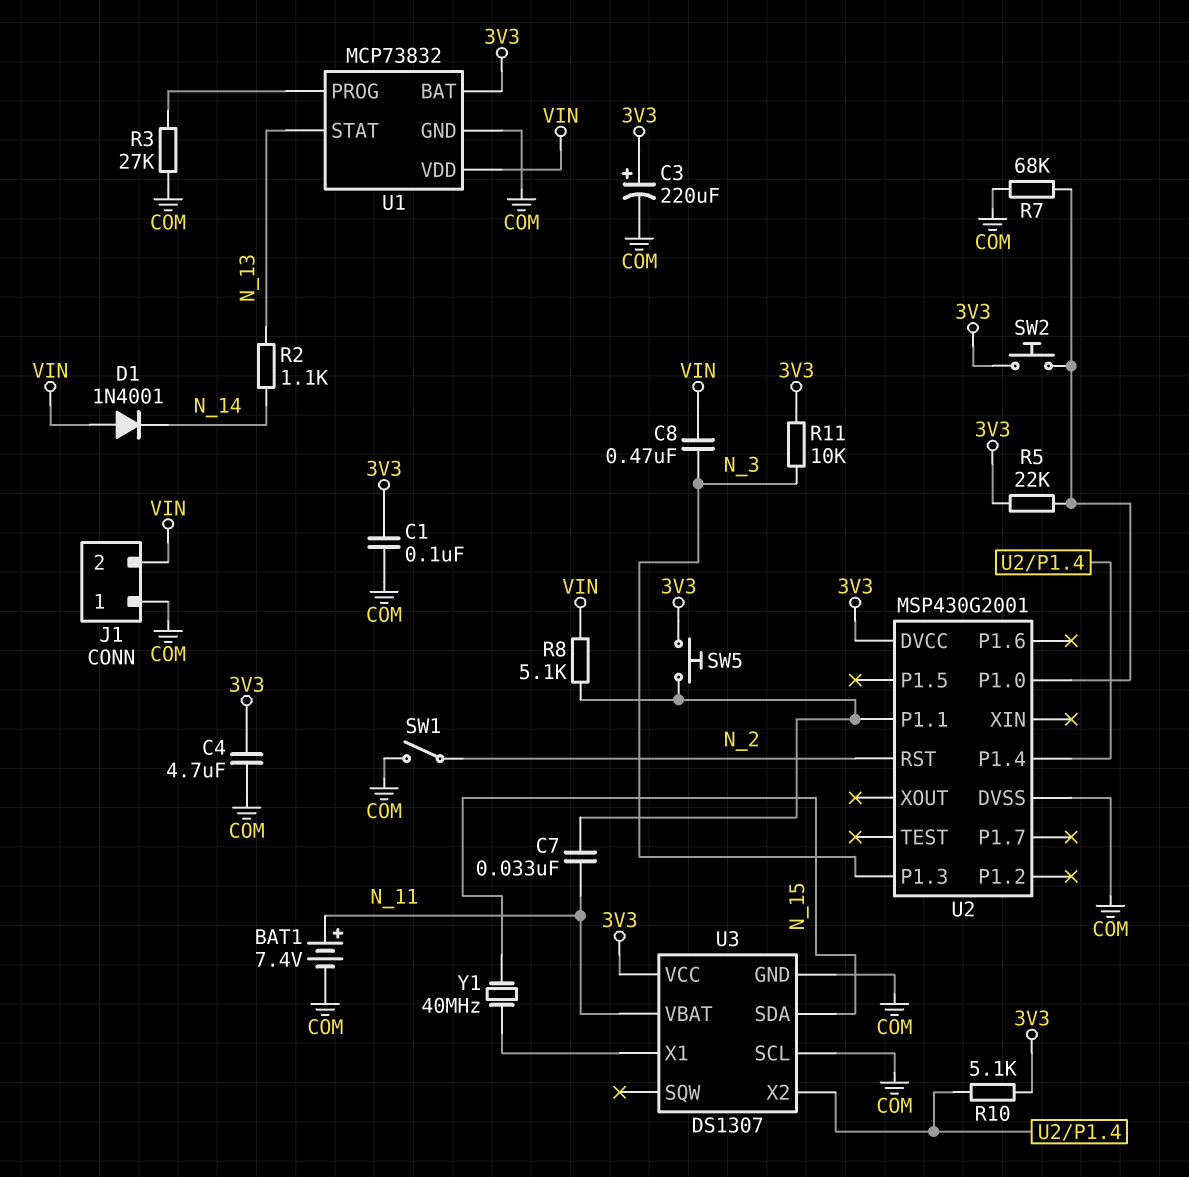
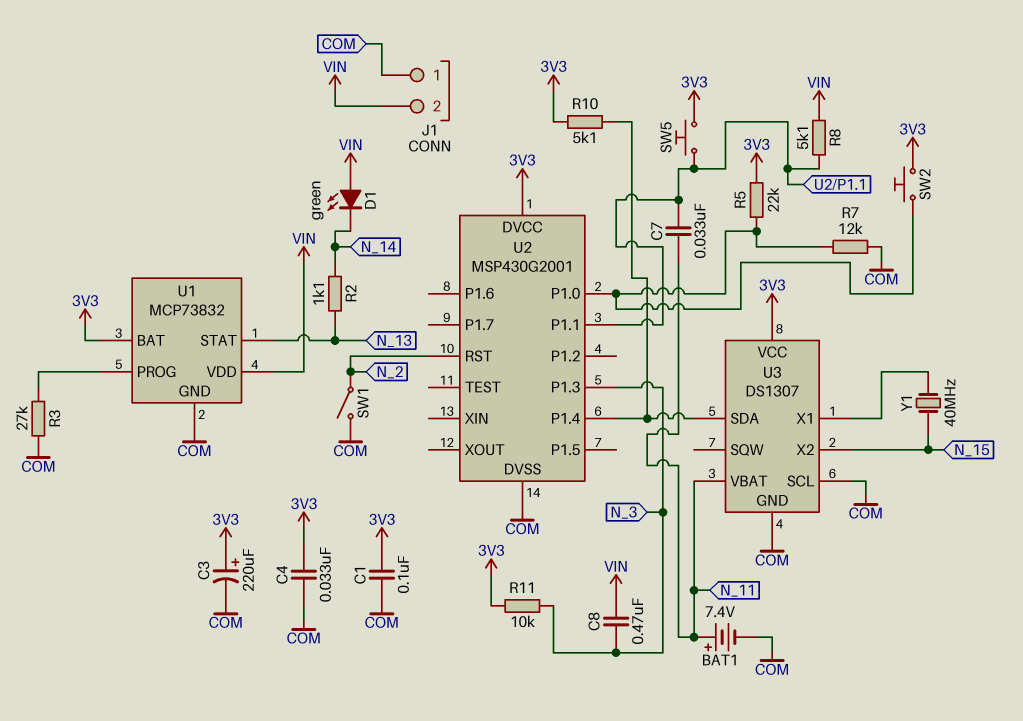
C4: 4.7uF (3V3, COM) -> 33nF (3V3, COM)
D1: diode 1N4001 (A VIN, K N_14) -> LED green (A VIN, K N_14)
R7: 68k (COM, U2/P1.0) -> 12k (COM, U2/P1.0)
U3 pin SDA: N_15 -> U2/P1.4
U3 pin X2: U2/P1.4 -> N_15

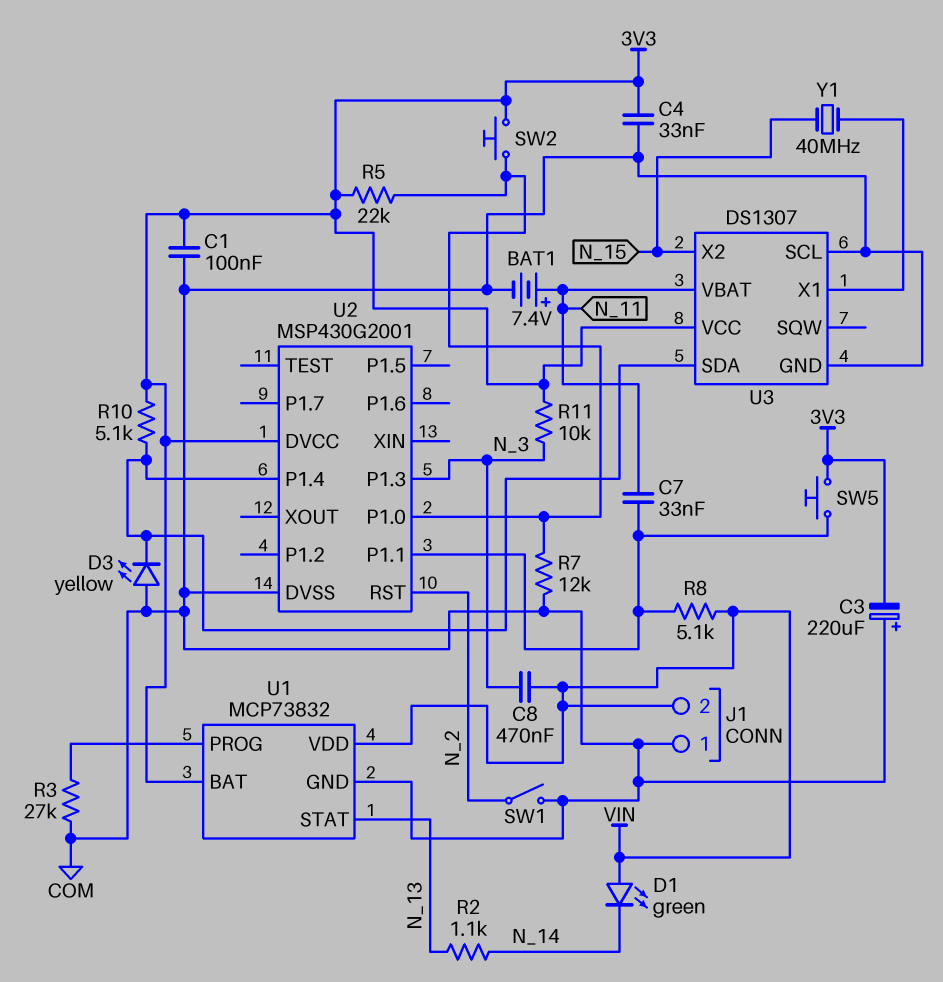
C3: 220uF (plus 3V3, minus COM) -> 220uF (plus COM, minus 3V3)
D3: none -> LED yellow (A COM, K U2/P1.4)

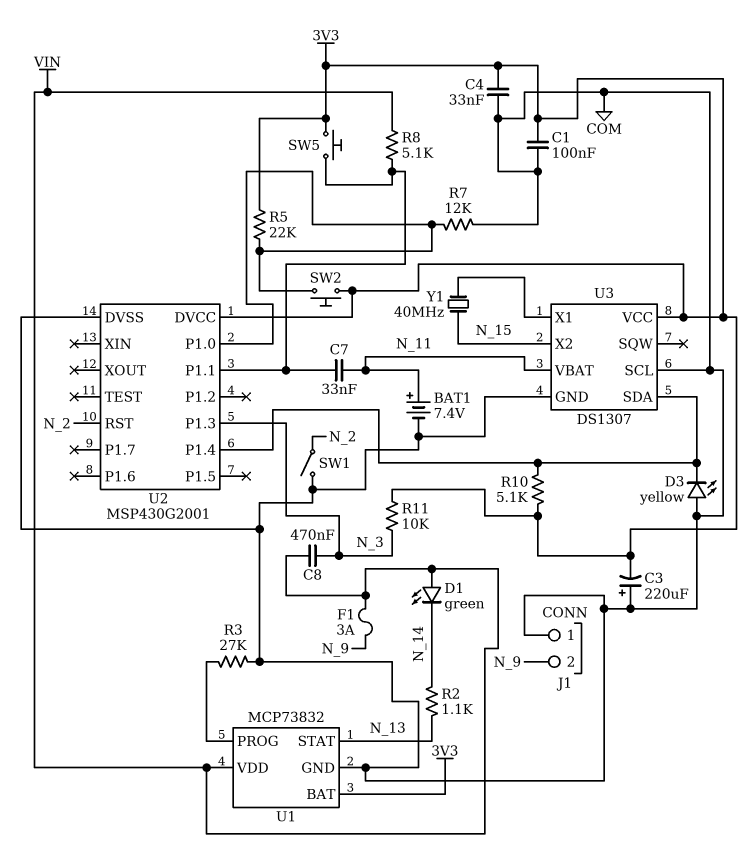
F1: none -> 3A (N_9, VIN)
J1 pin 2: VIN -> N_9

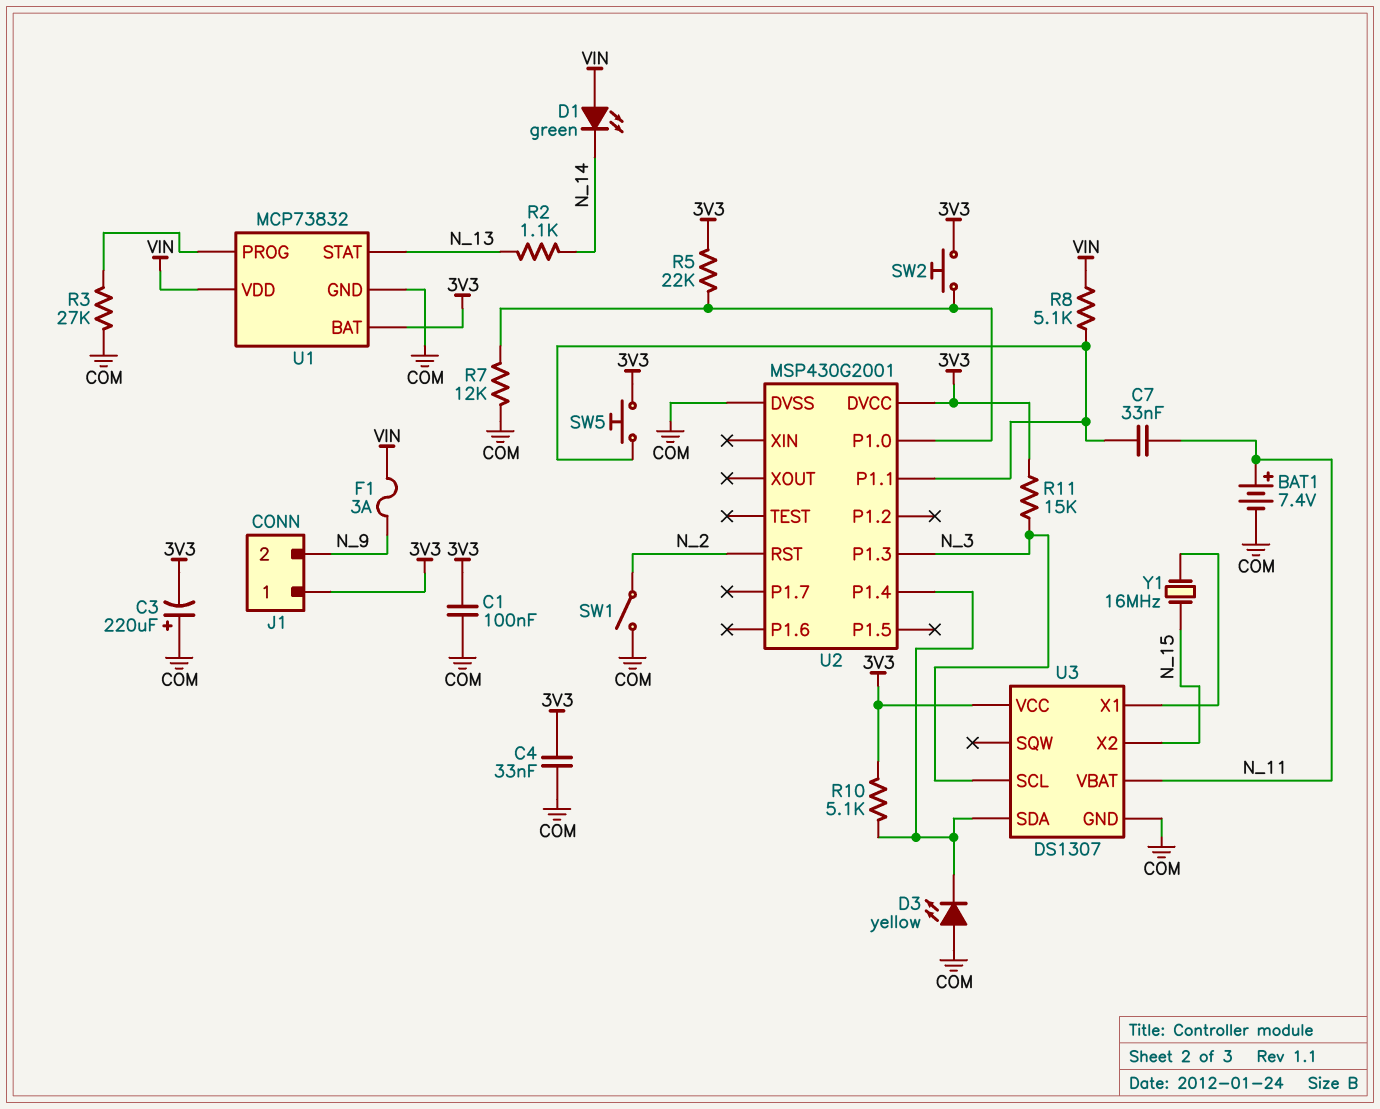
C8: 470nF (N_3, VIN) -> none
J1 pin 1: COM -> 3V3
R11: 10k (3V3, N_3) -> 15k (3V3, N_3)
U3 pin SCL: COM -> N_3
Y1: 40MHz (N_15, U3/X1) -> 16MHz (N_15, U3/X1)

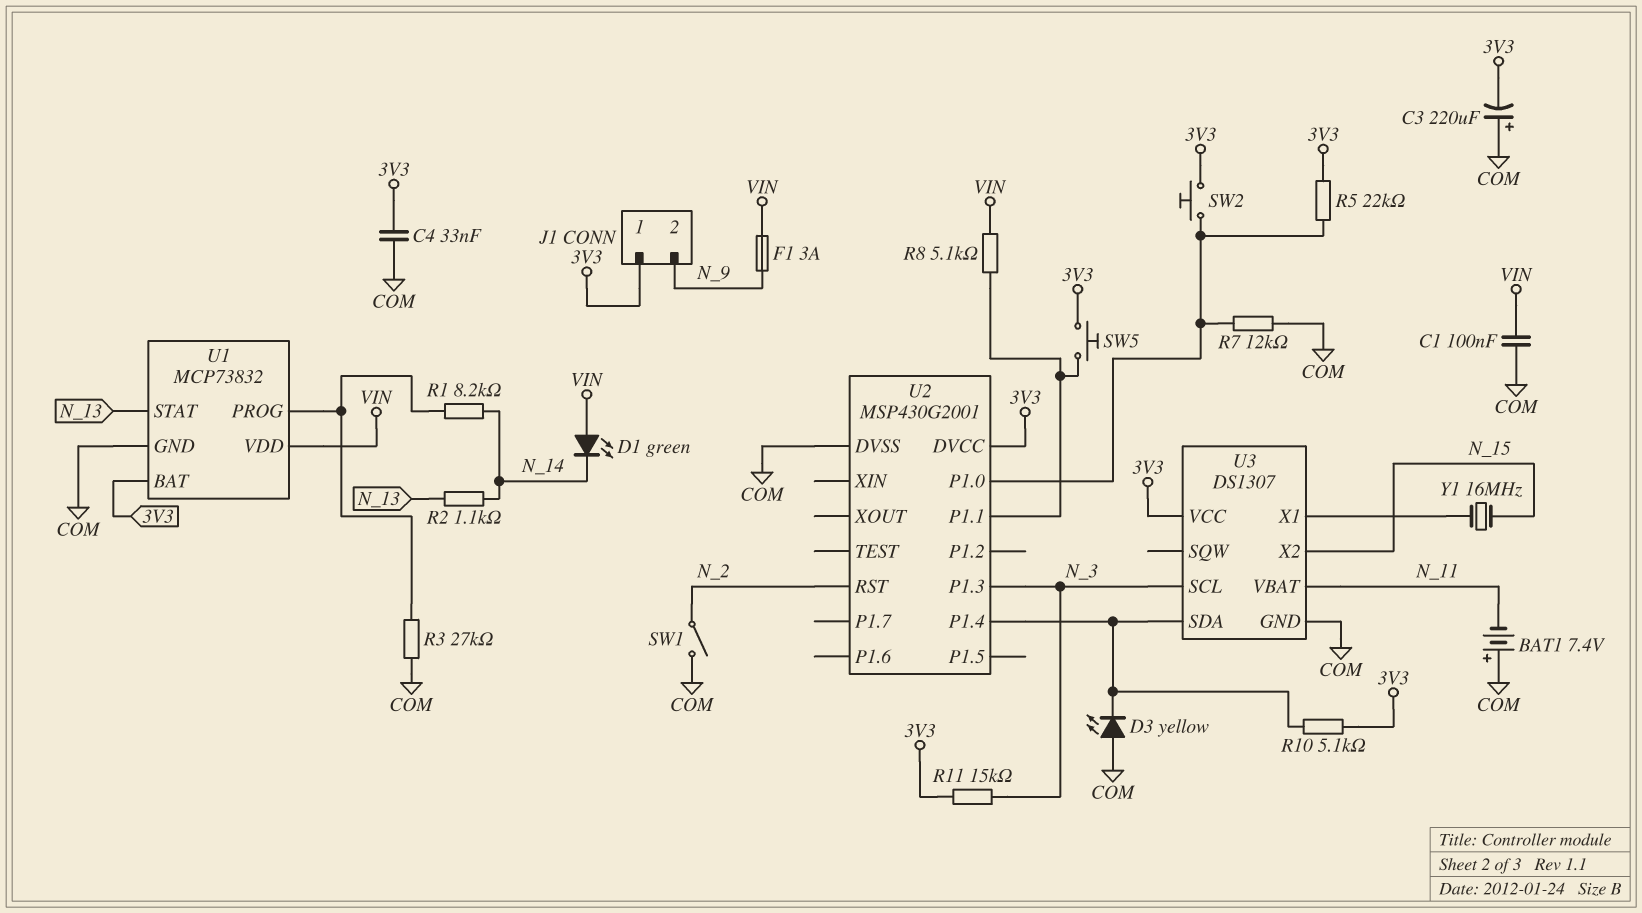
BAT1: 7.4V (plus N_11, minus COM) -> 7.4V (plus COM, minus N_11)
C1: 100nF (3V3, COM) -> 100nF (COM, VIN)
C7: 33nF (N_11, U2/P1.1) -> none
R1: none -> 8.2k (N_14, U1/PROG)

